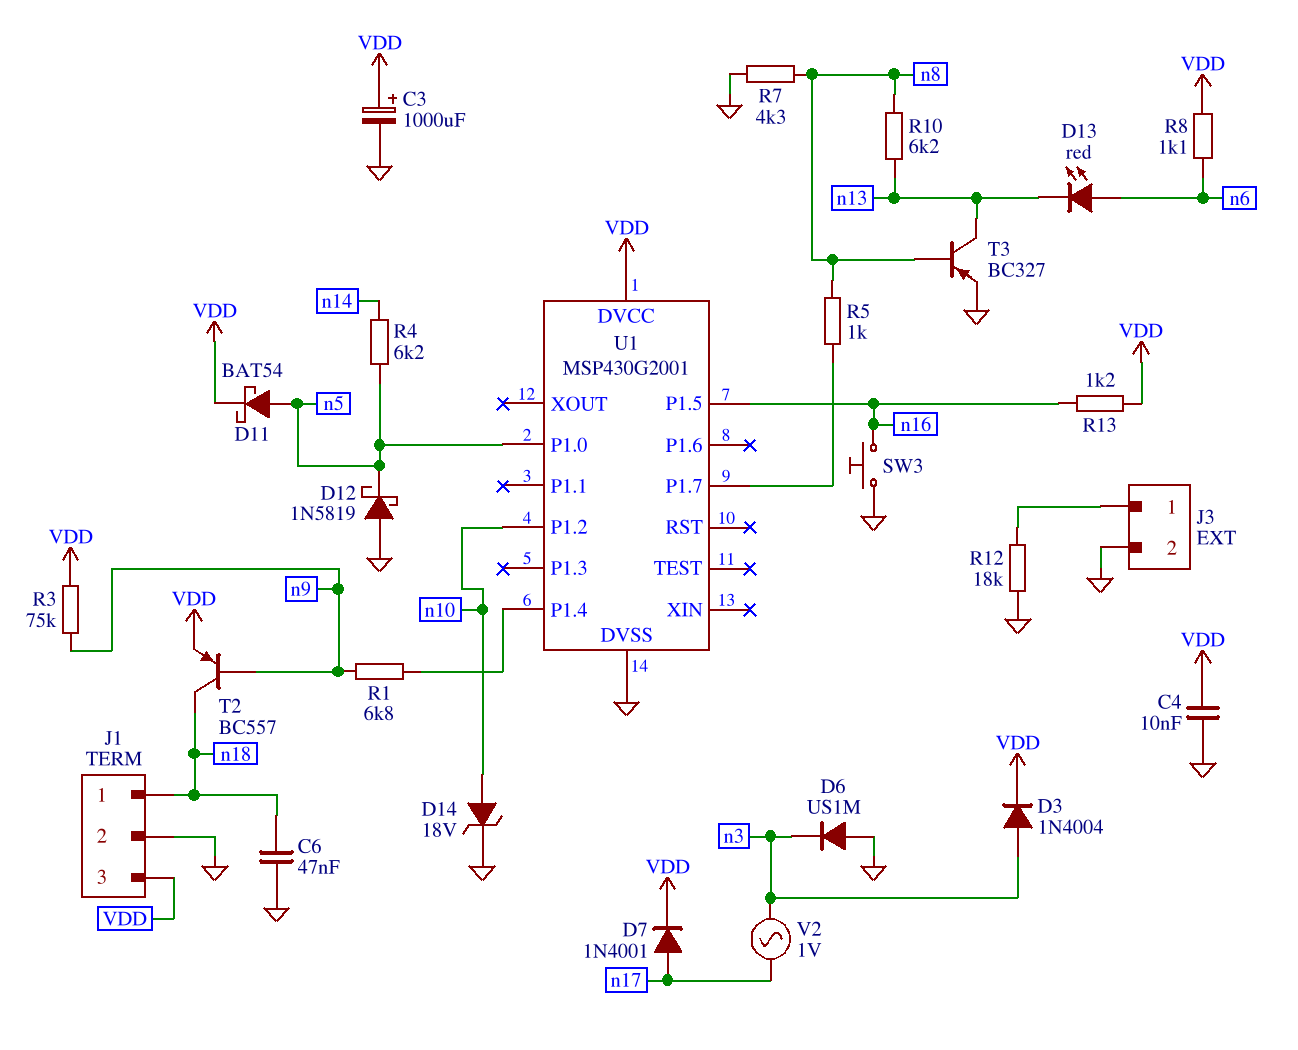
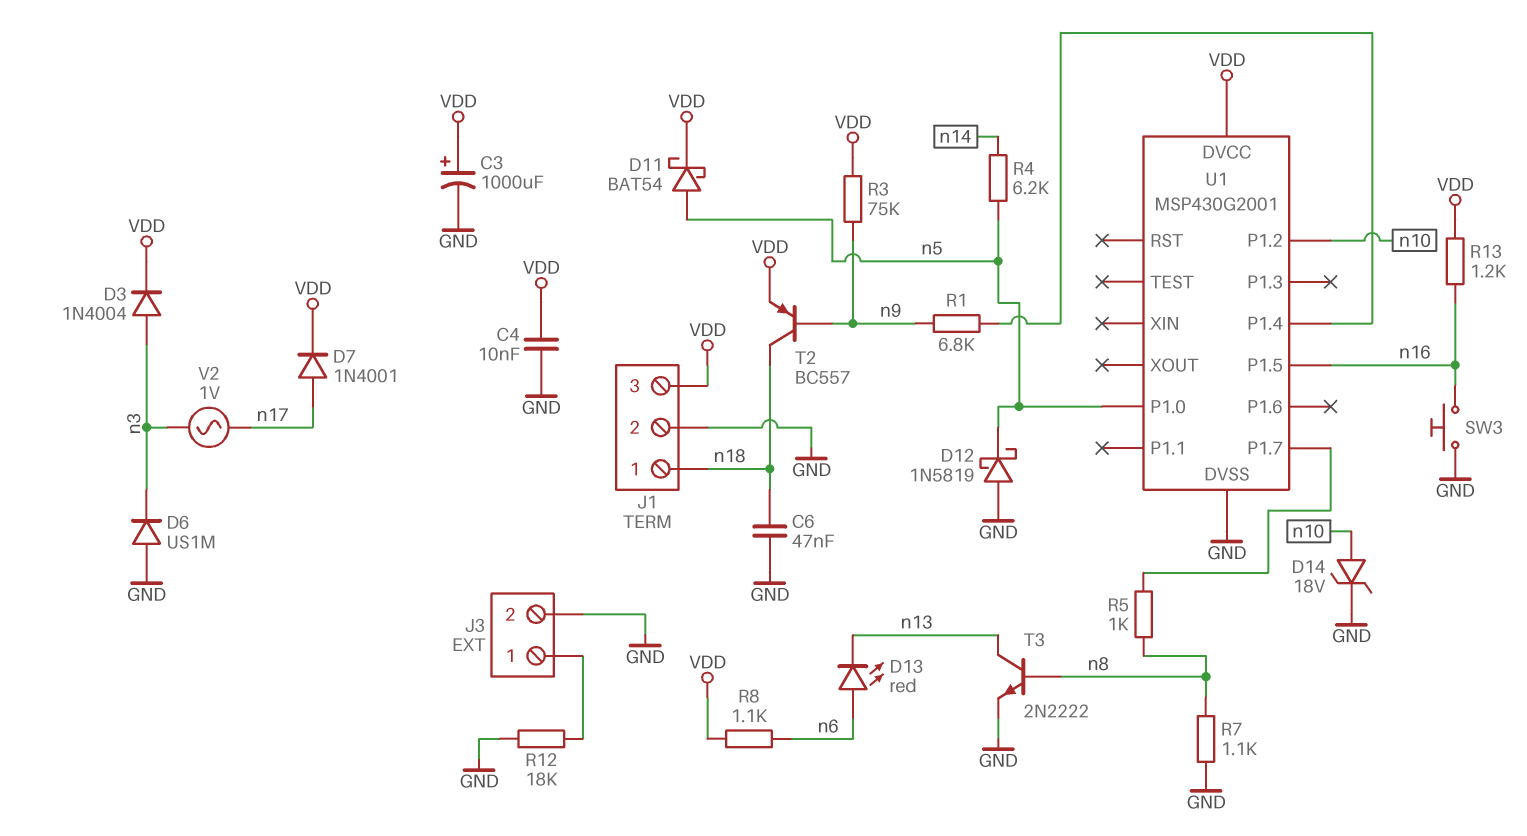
R7: 4.3k (GND, n8) -> 1.1k (GND, n8)
R10: 6.2k (n8, n13) -> none
T3: PNP BC327 (B n8, C n13, E GND) -> NPN 2N2222 (B n8, C n13, E GND)

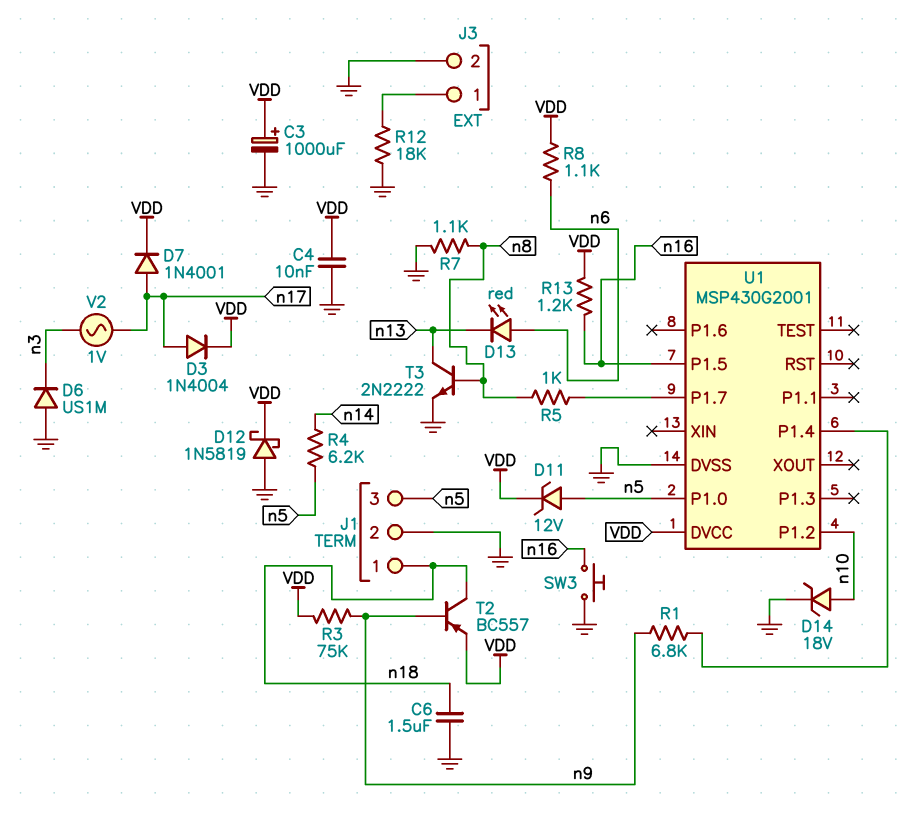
C6: 47nF (GND, n18) -> 1.5uF (GND, n18)
D3: diode 1N4004 (A n3, K VDD) -> diode 1N4004 (A n17, K VDD)
D11: schottky BAT54 (A n5, K VDD) -> zener 12V (A n5, K VDD)
D12: schottky 1N5819 (A GND, K n5) -> schottky 1N5819 (A GND, K VDD)
J1 pin 3: VDD -> n5

